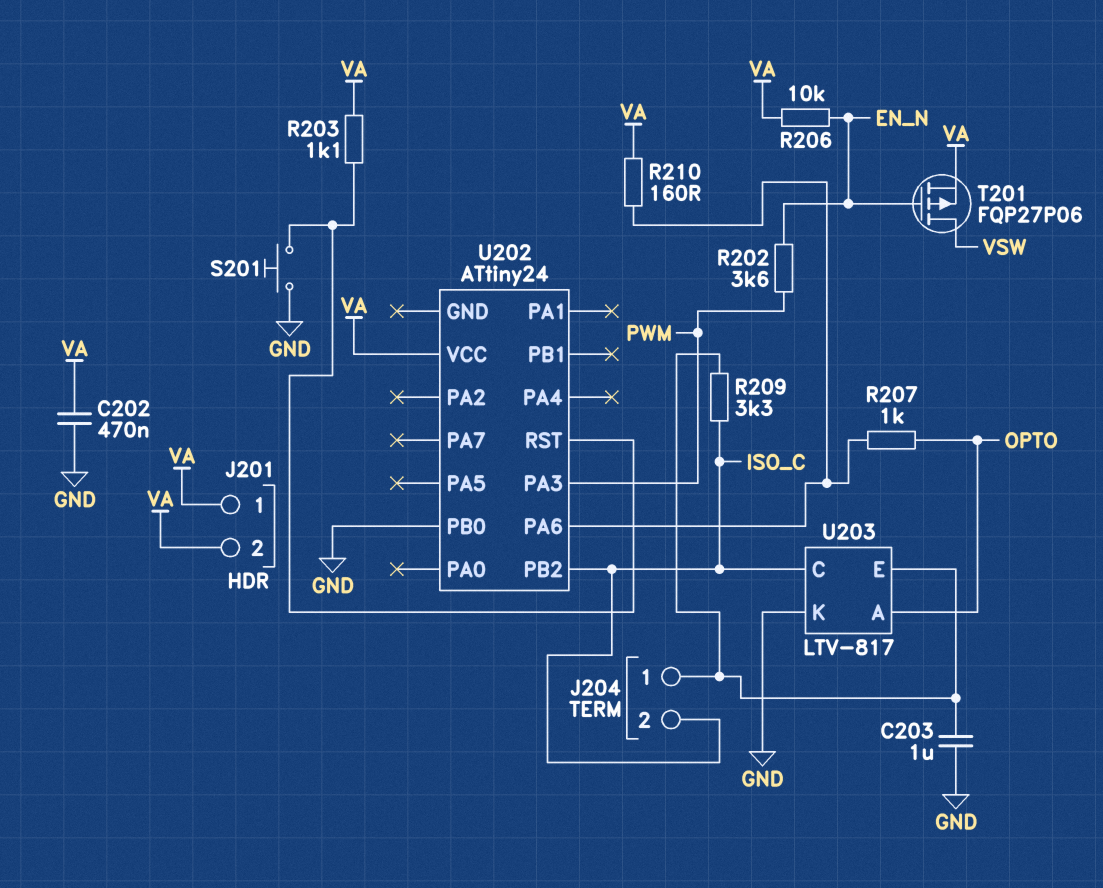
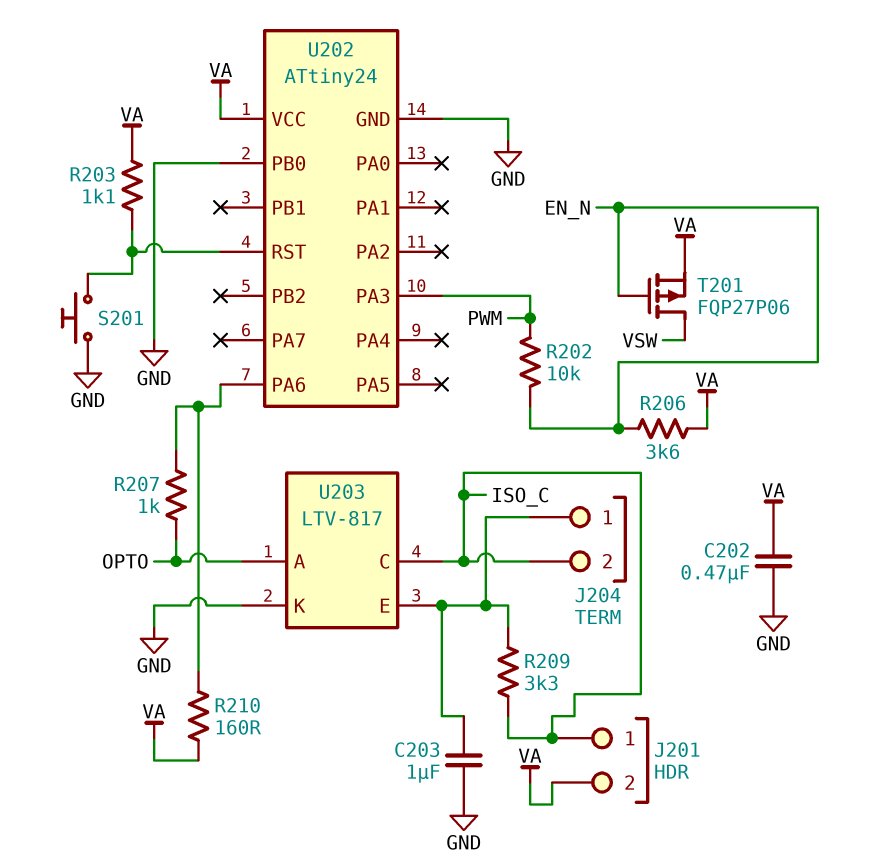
J201 pin 1: VA -> ISO_C
R202: 3.6k (EN_N, PWM) -> 10k (EN_N, PWM)
R206: 10k (EN_N, VA) -> 3.6k (EN_N, VA)
U202 pin GND: none -> GND
U202 pin PB2: ISO_C -> none

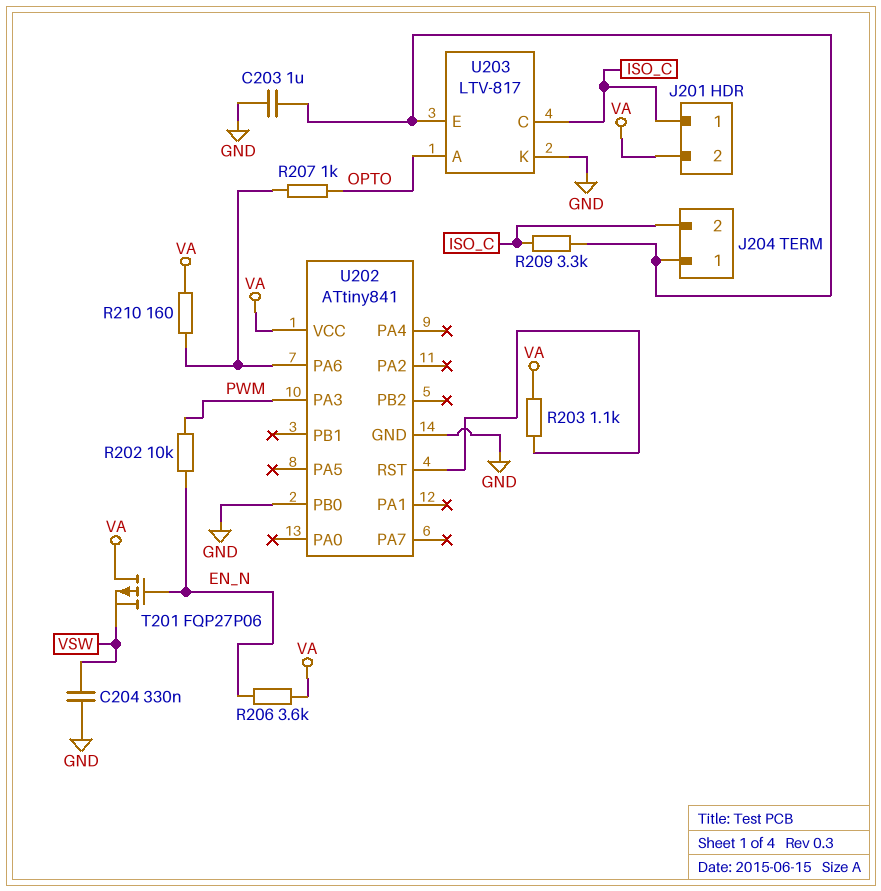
C202: 470nF (GND, VA) -> none
C204: none -> 330nF (GND, VSW)
S201: button (GND, U202/RST) -> none
T201: PMOS FQP27P06 (G EN_N, D VSW, S VA) -> PMOS FQP27P06 (G EN_N, D VA, S VSW)
U202: ATtiny24 -> ATtiny841

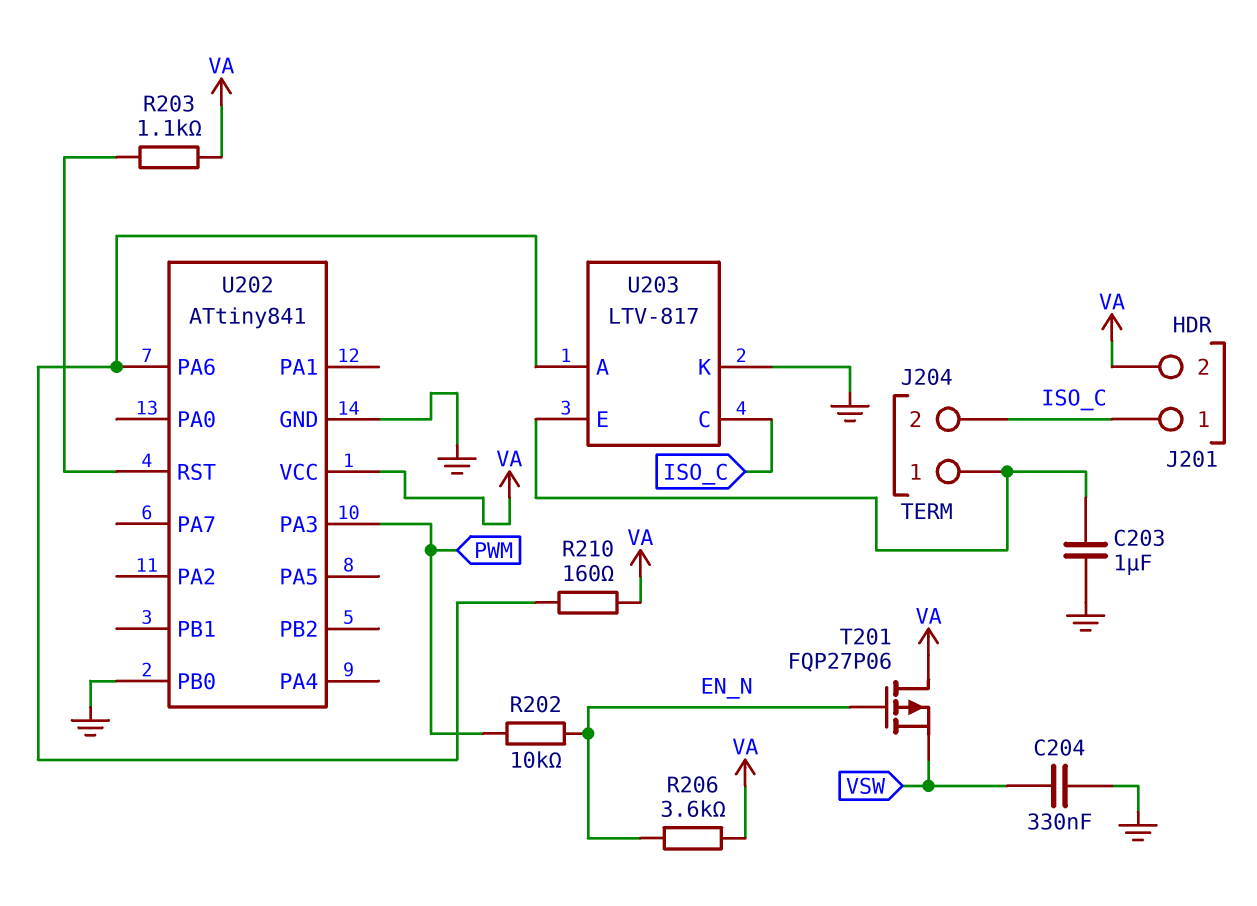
R207: 1k (OPTO, U202/PA6) -> none
R209: 3.3k (ISO_C, J204/1) -> none
U203 pin A: OPTO -> U202/PA6

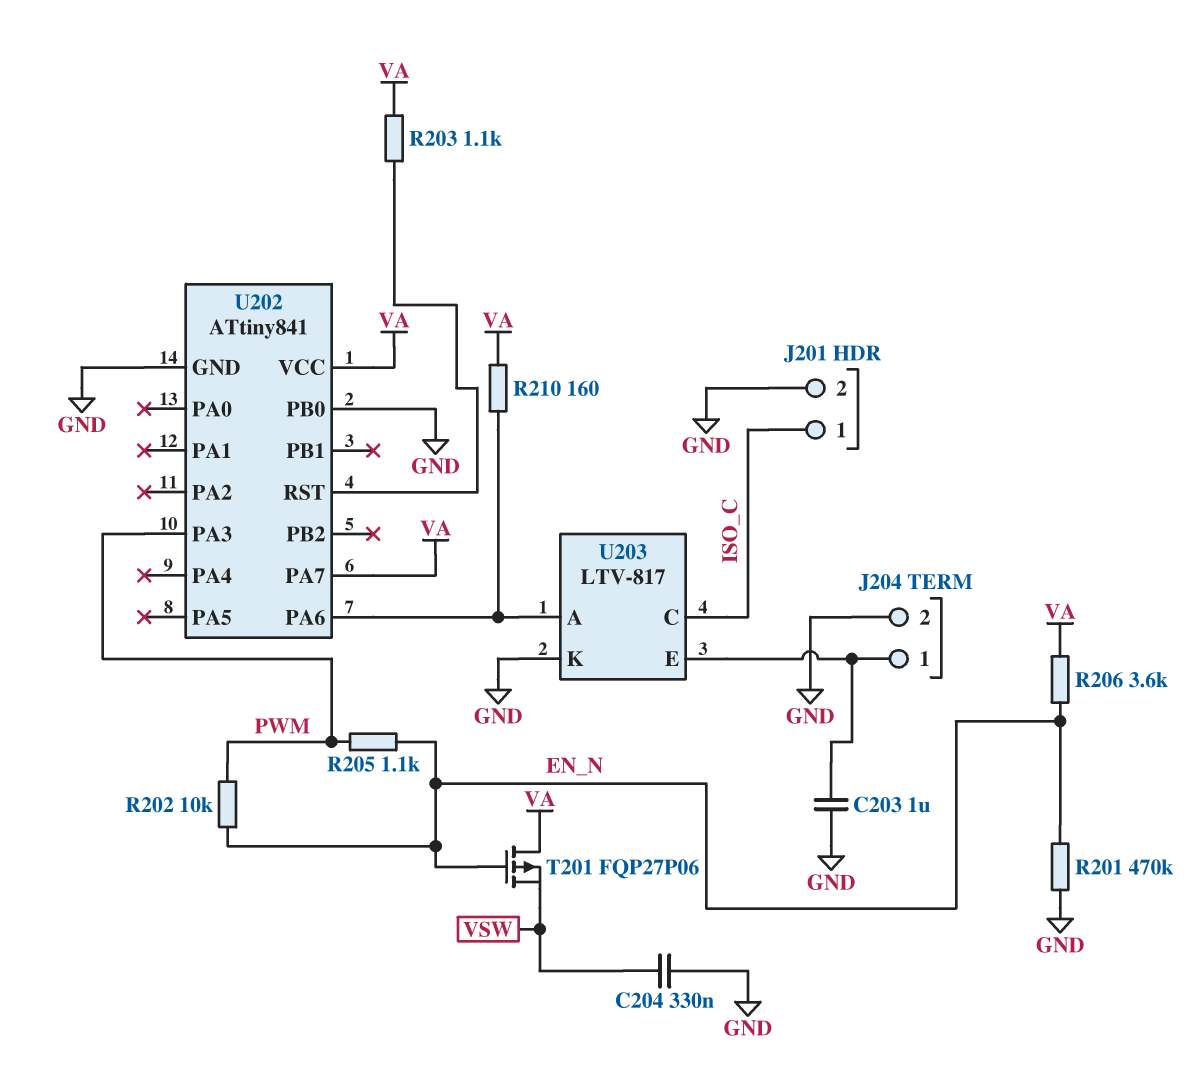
J201 pin 2: VA -> GND
J204 pin 2: ISO_C -> GND
R201: none -> 470k (EN_N, GND)
R205: none -> 1.1k (EN_N, PWM)
U202 pin PA7: none -> VA

